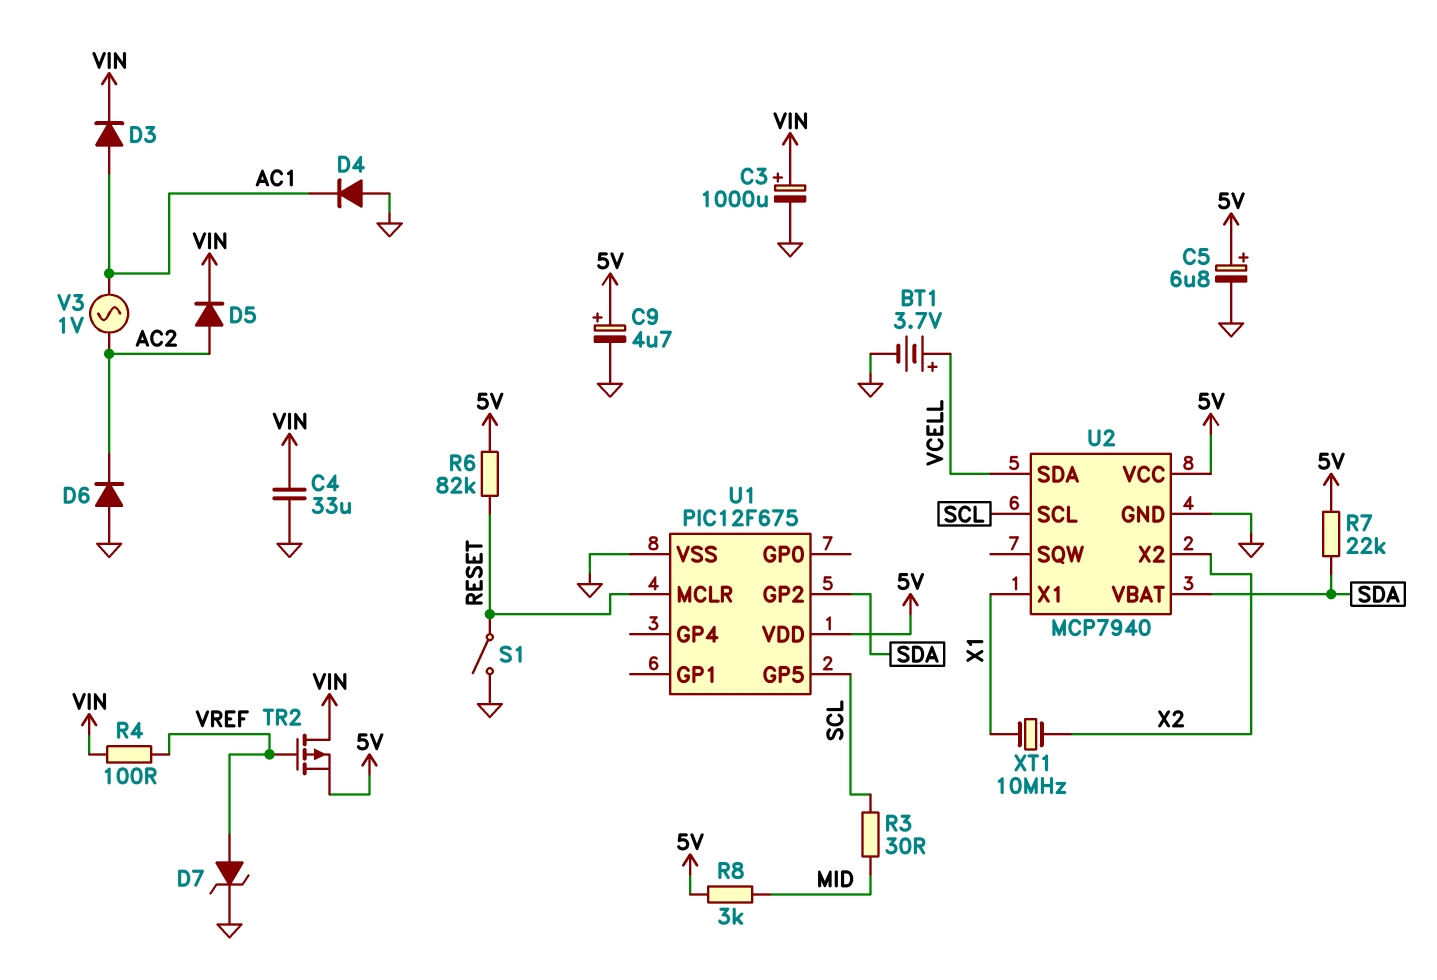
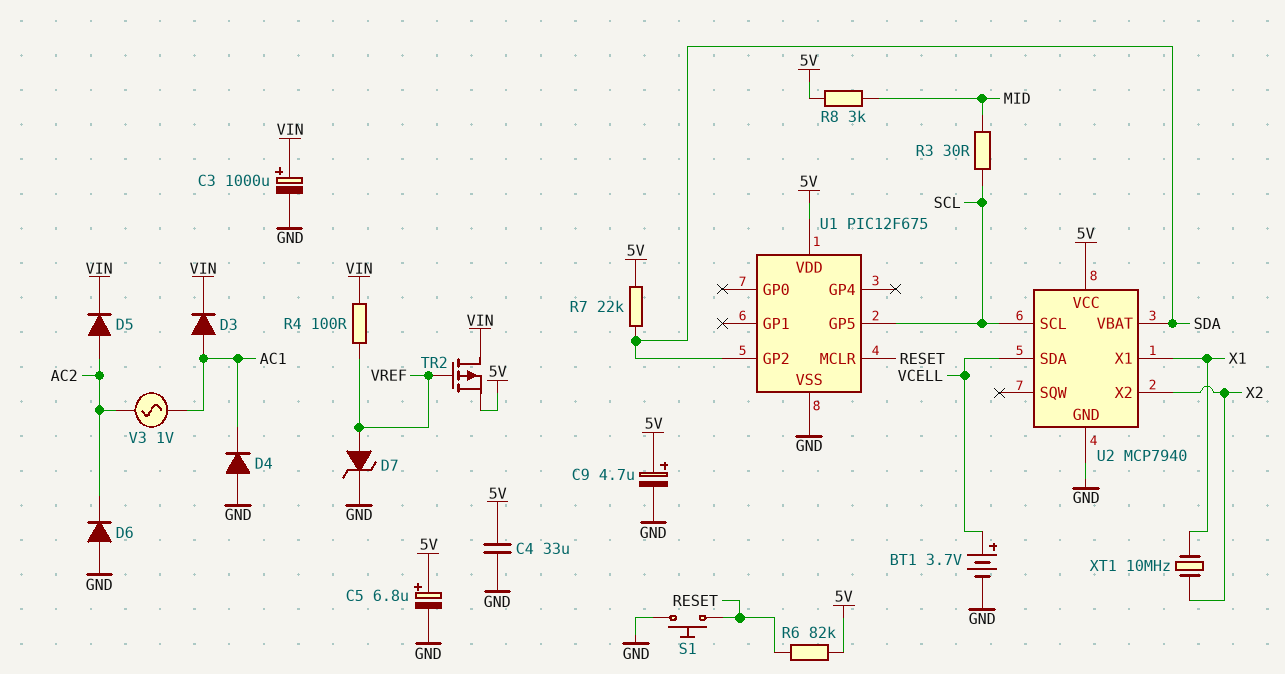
C4: 33uF (GND, VIN) -> 33uF (5V, GND)
S1: switch (GND, RESET) -> button (GND, RESET)

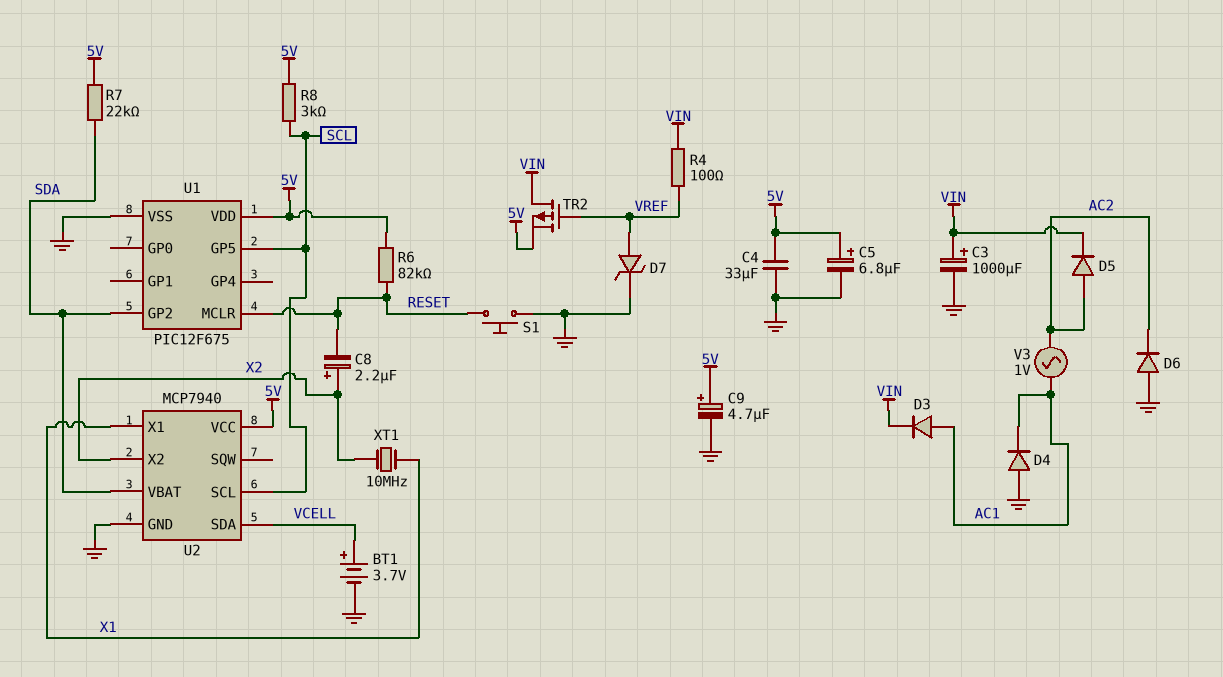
C8: none -> 2.2uF (plus X2, minus RESET)
R3: 30 (MID, SCL) -> none
R8: 3k (5V, MID) -> 3k (5V, SCL)

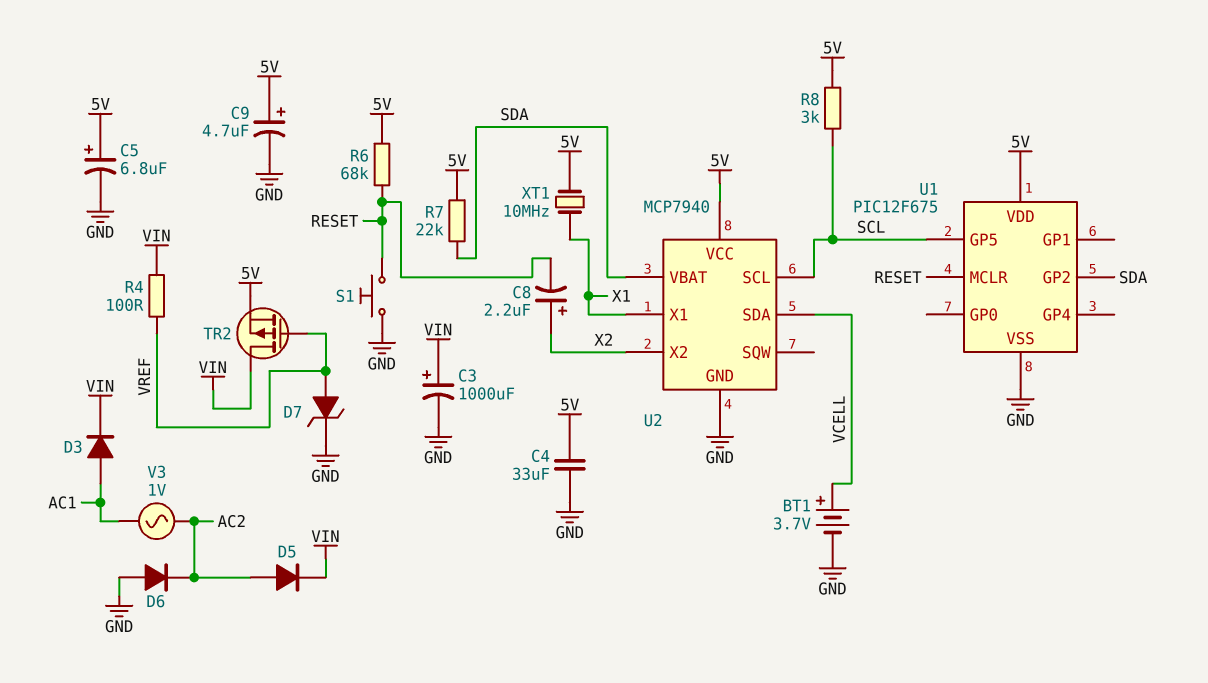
D4: diode (A GND, K AC1) -> none
R6: 82k (5V, RESET) -> 68k (5V, RESET)
XT1: 10MHz (X1, X2) -> 10MHz (5V, X1)

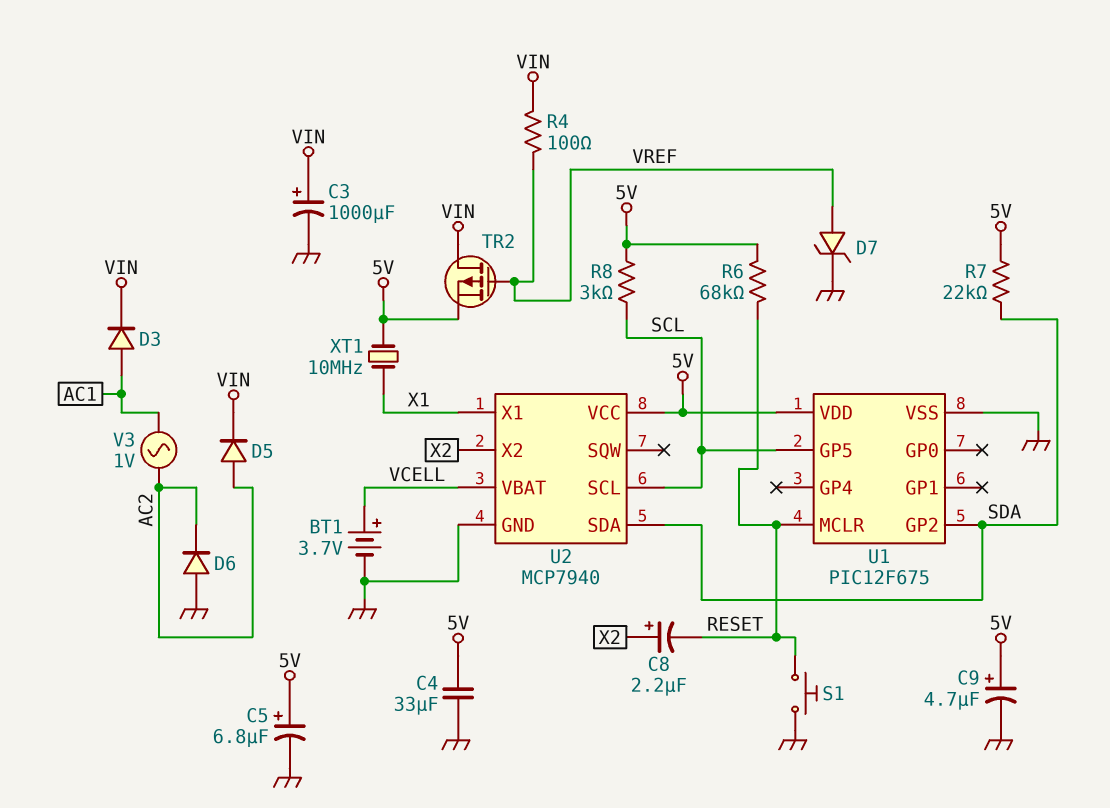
U2 pin SDA: VCELL -> SDA
U2 pin VBAT: SDA -> VCELL

